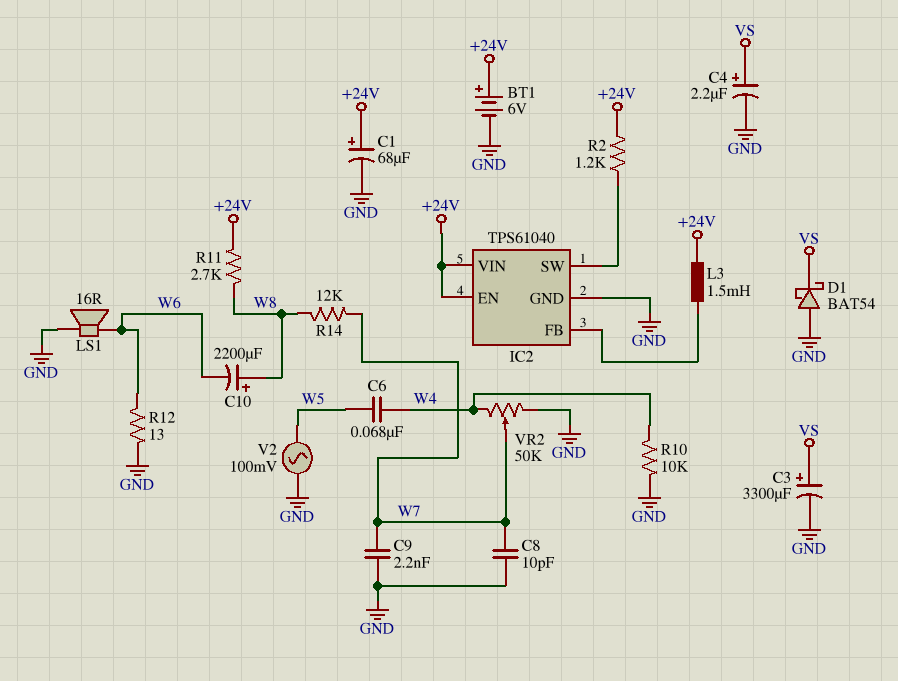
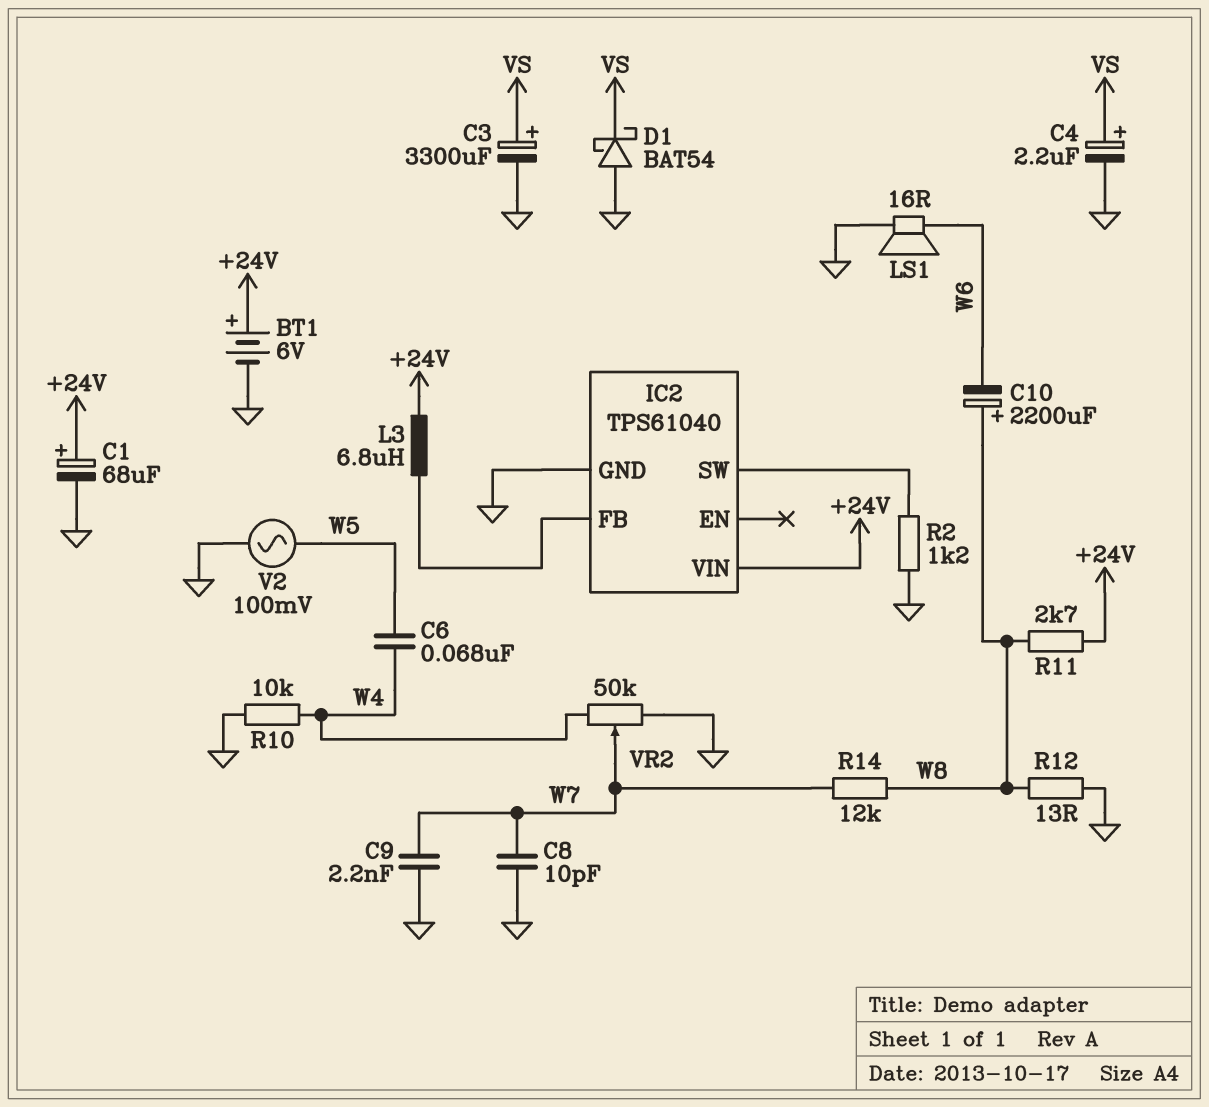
IC2 pin EN: +24V -> none
L3: 1.5mH (+24V, IC2/FB) -> 6.8uH (+24V, IC2/FB)
R2: 1.2k (+24V, IC2/SW) -> 1.2k (GND, IC2/SW)
R12: 13 (GND, W6) -> 13 (GND, W8)

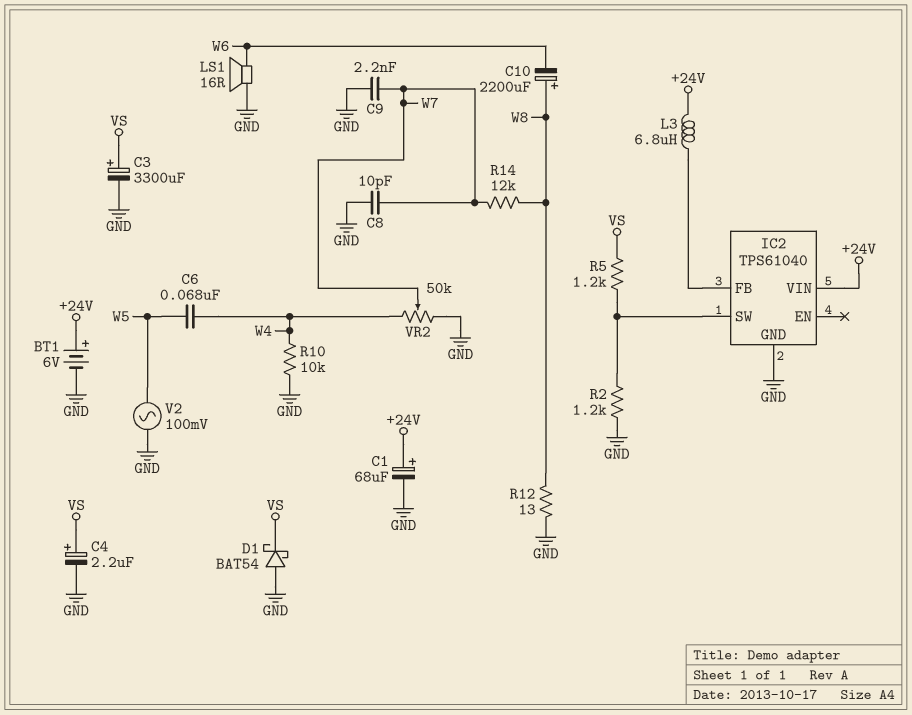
R5: none -> 1.2k (IC2/SW, VS)
R11: 2.7k (+24V, W8) -> none

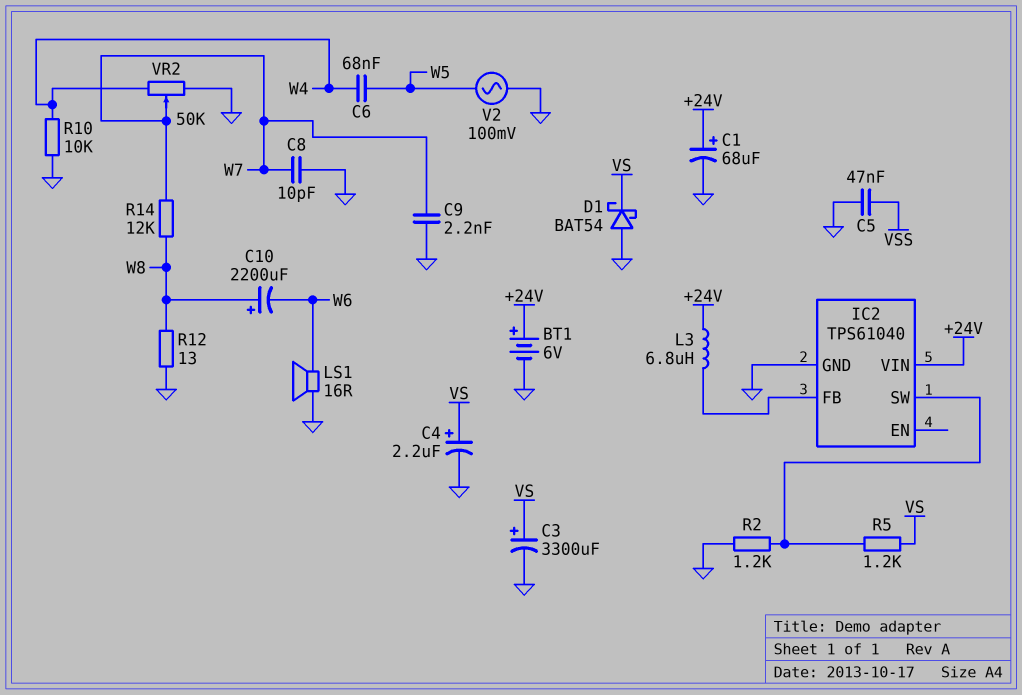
C5: none -> 47nF (GND, VSS)

